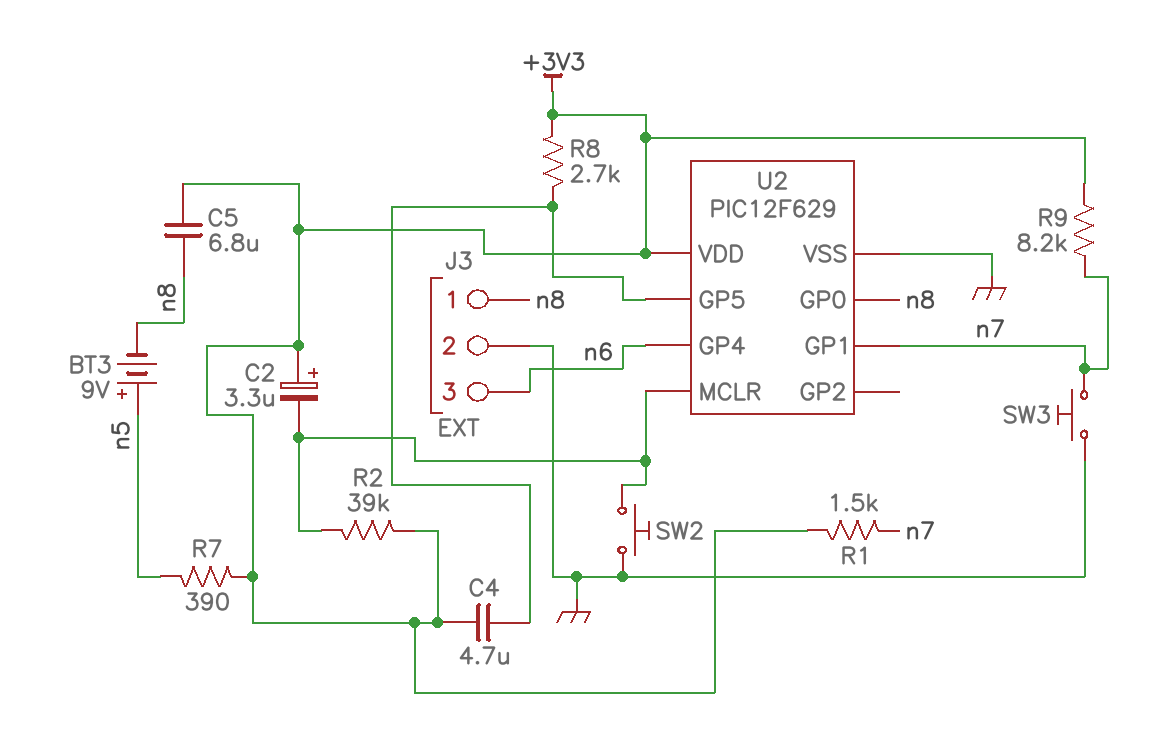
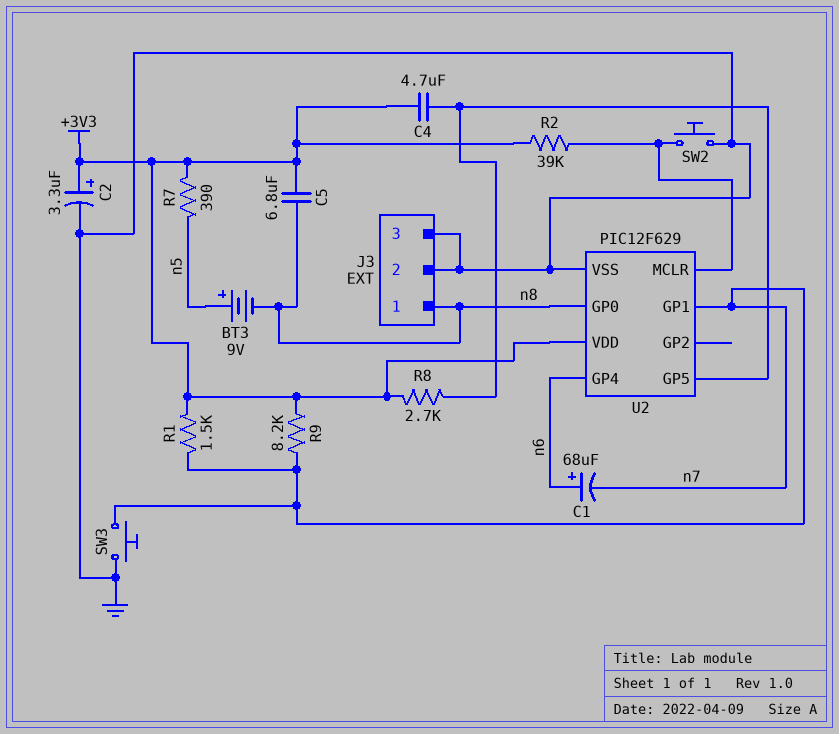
C1: none -> 68uF (plus n6, minus n7)
C2: 3.3uF (plus +3V3, minus U2/MCLR) -> 3.3uF (plus +3V3, minus GND)
J3 pin 3: n6 -> GND

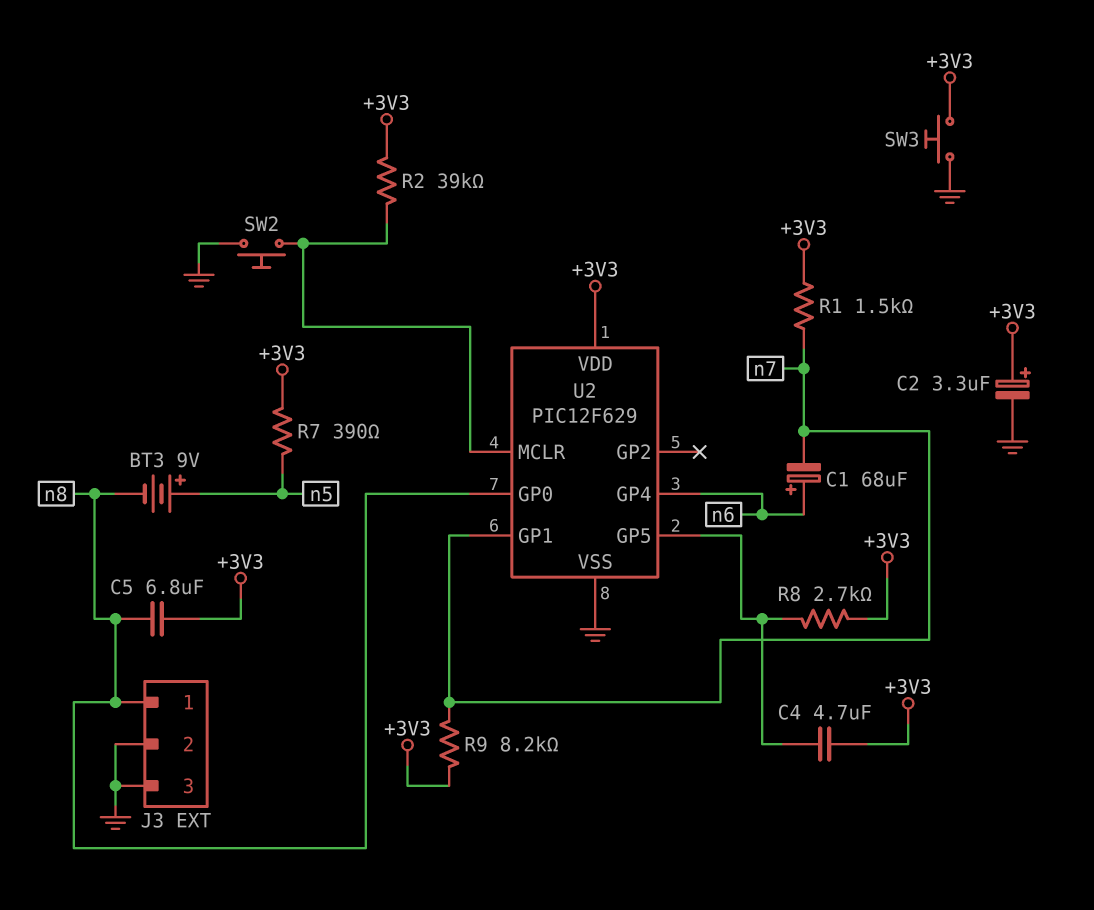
SW3: button (GND, n7) -> button (+3V3, GND)

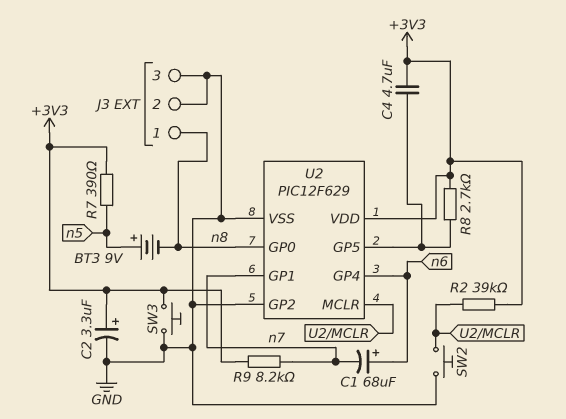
C5: 6.8uF (+3V3, n8) -> none
R1: 1.5k (+3V3, n7) -> none
U2 pin GP2: none -> GND

